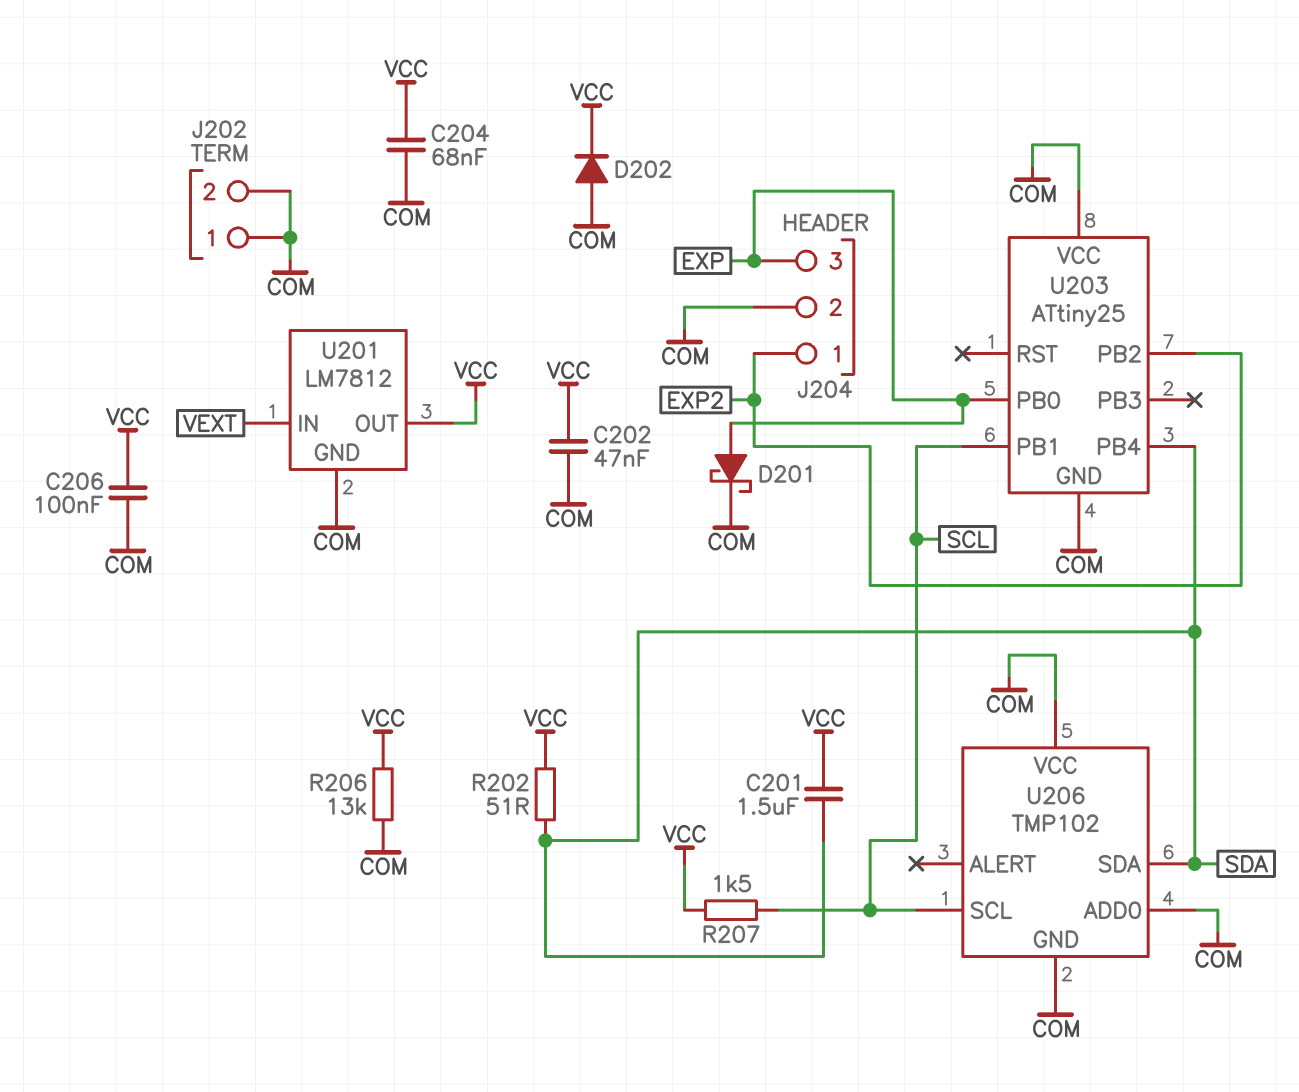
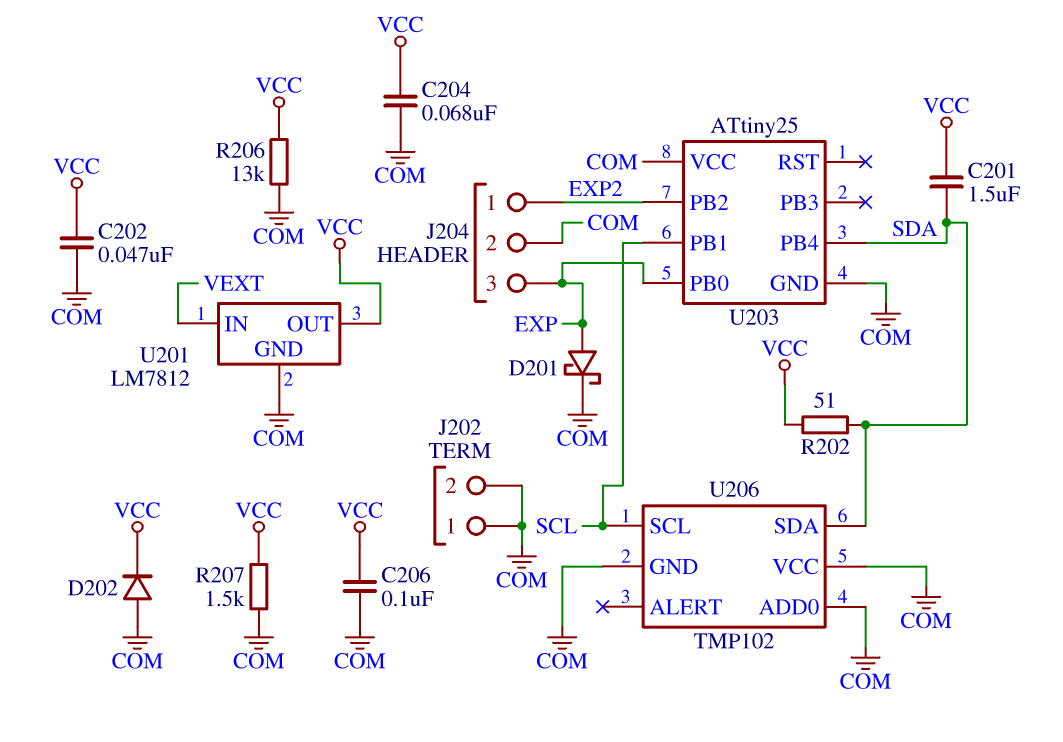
R207: 1.5k (SCL, VCC) -> 1.5k (COM, VCC)

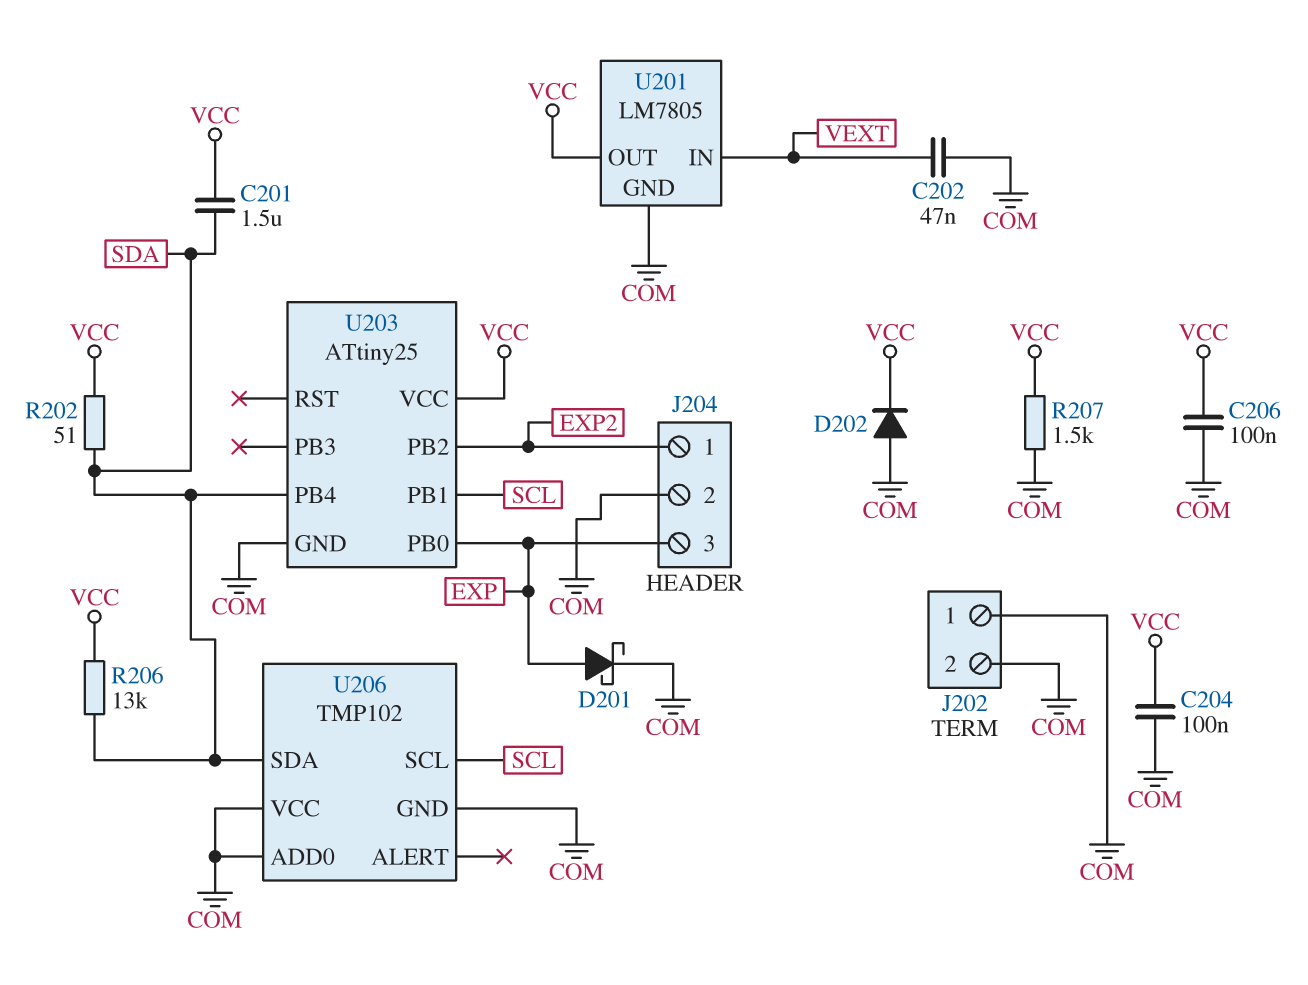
C202: 47nF (COM, VCC) -> 47nF (COM, VEXT)
C204: 68nF (COM, VCC) -> 100nF (COM, VCC)
R206: 13k (COM, VCC) -> 13k (SDA, VCC)
U201: LM7812 -> LM7805
U203 pin VCC: COM -> VCC

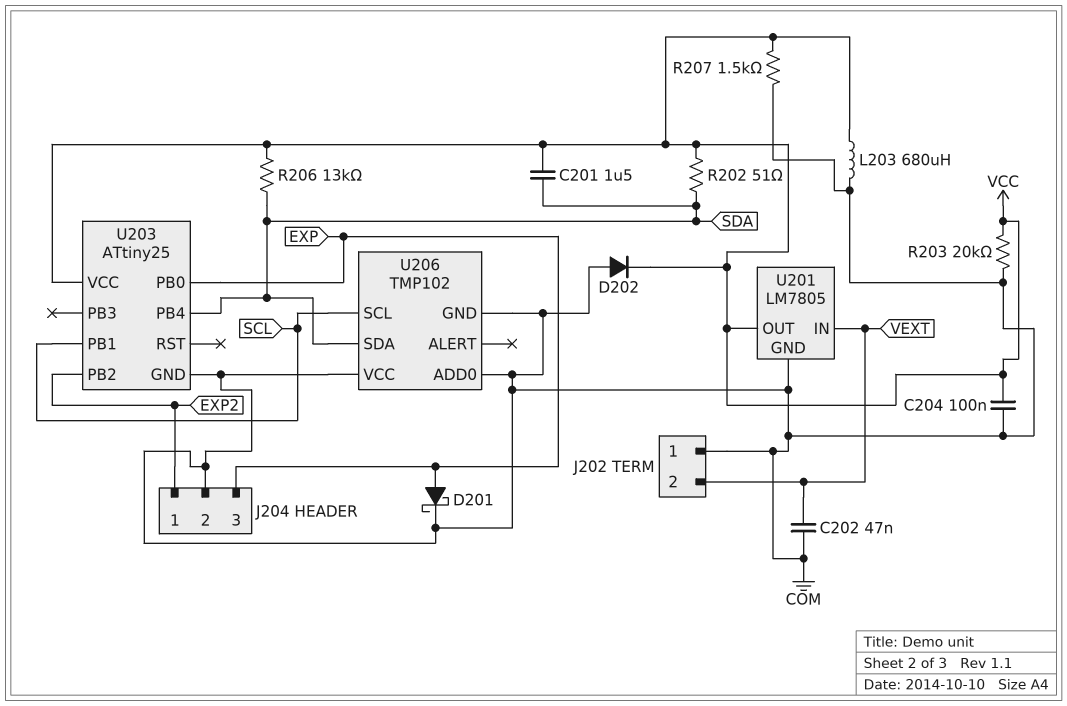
C206: 100nF (COM, VCC) -> none
J202 pin 2: COM -> VEXT
L203: none -> 680uH (COM, VCC)
R203: none -> 20k (COM, VCC)

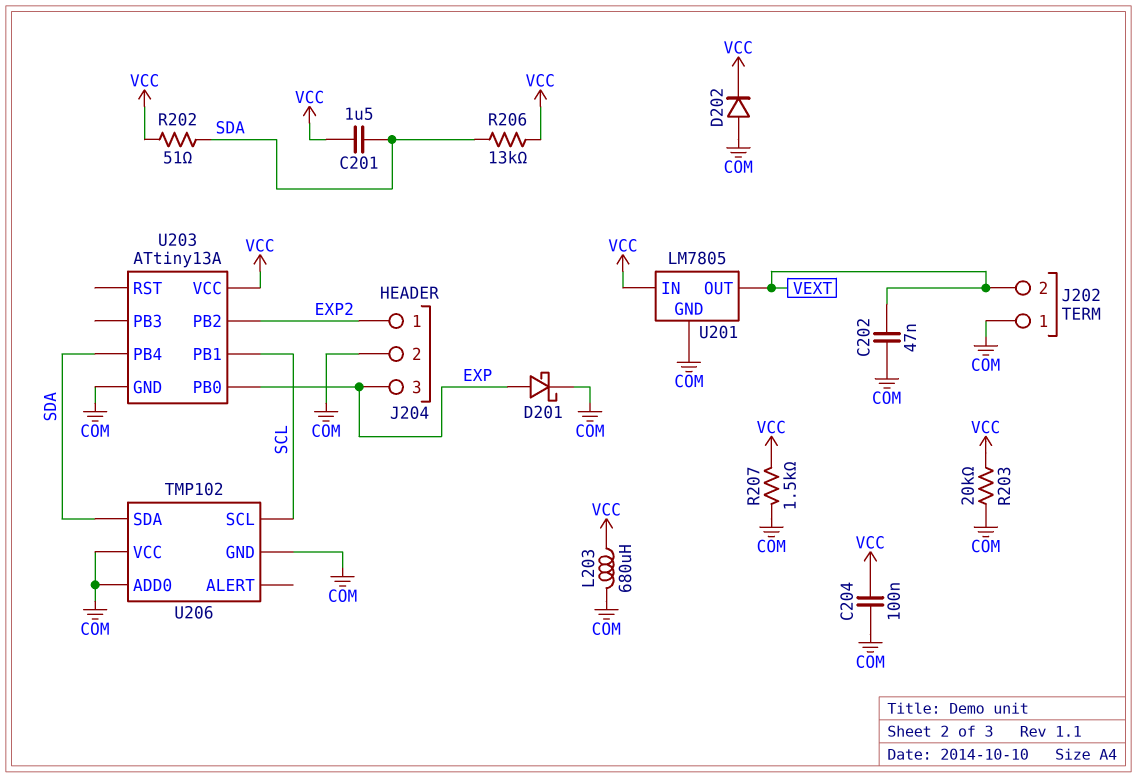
U201 pin IN: VEXT -> VCC
U201 pin OUT: VCC -> VEXT
U203: ATtiny25 -> ATtiny13A

